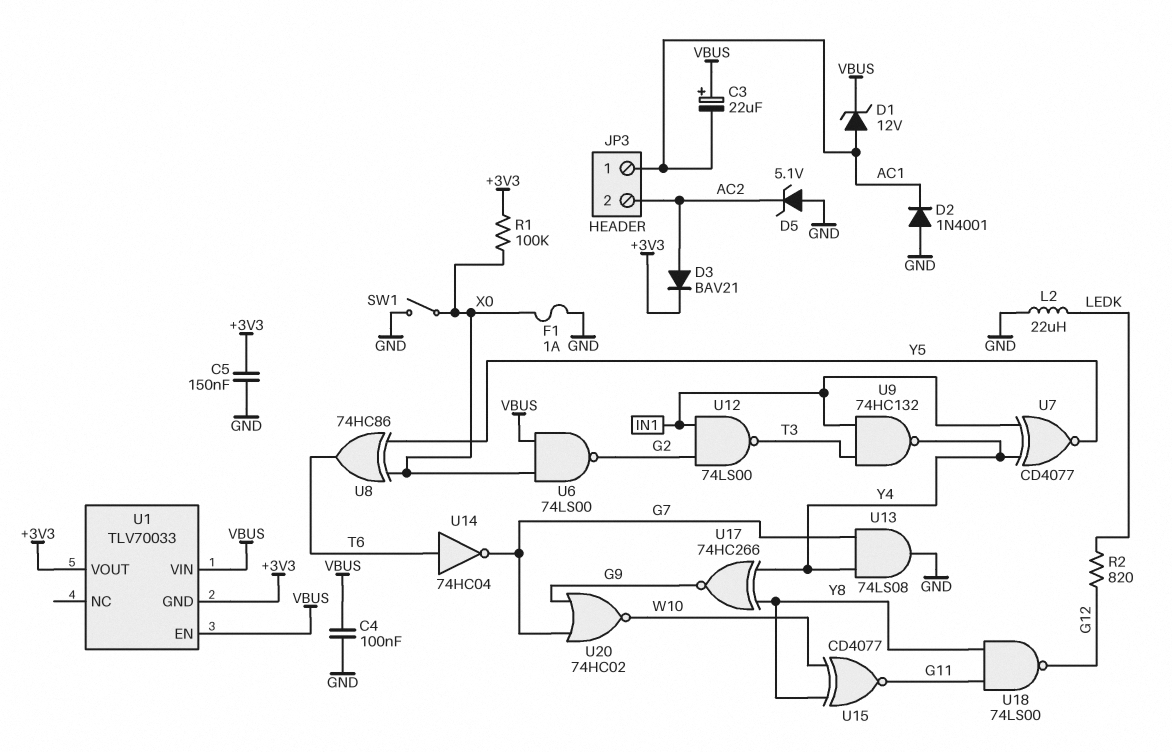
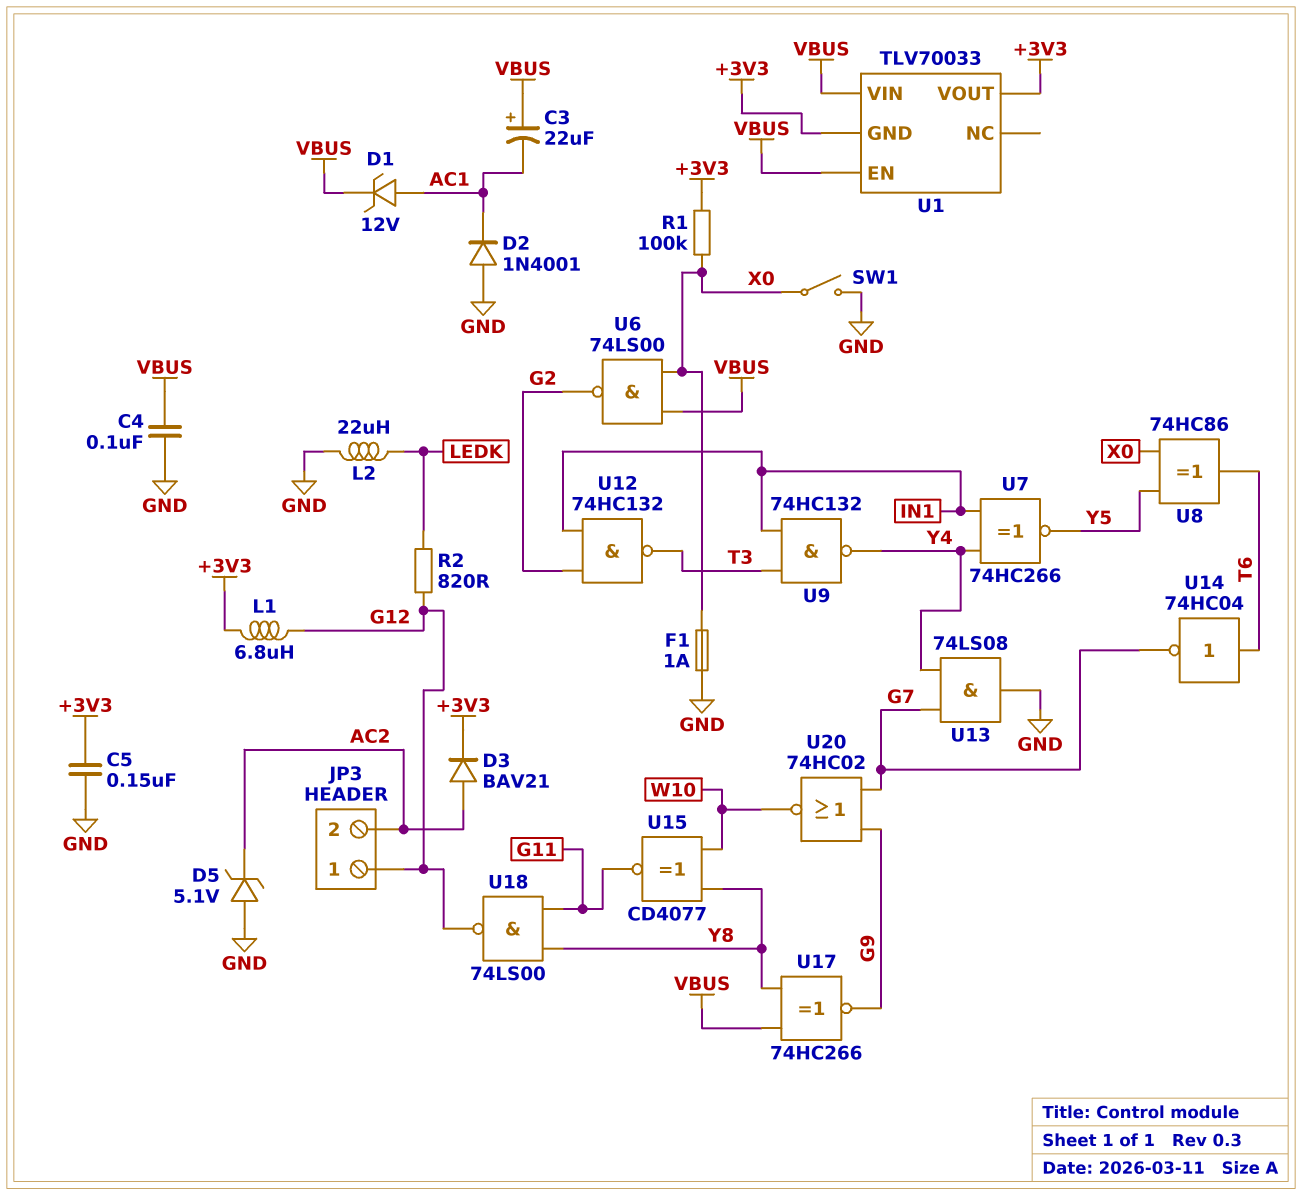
JP3 pin 1: AC1 -> G12
L1: none -> 6.8uH (+3V3, G12)
U7: XNOR CD4077 (in IN1, in Y4, out Y5) -> XNOR 74HC266 (in IN1, in Y4, out Y5)
U12: NAND 74LS00 (in G2, in IN1, out T3) -> NAND 74HC132 (in G2, in IN1, out T3)
U17: XNOR 74HC266 (in Y4, in Y8, out G9) -> XNOR 74HC266 (in VBUS, in Y8, out G9)

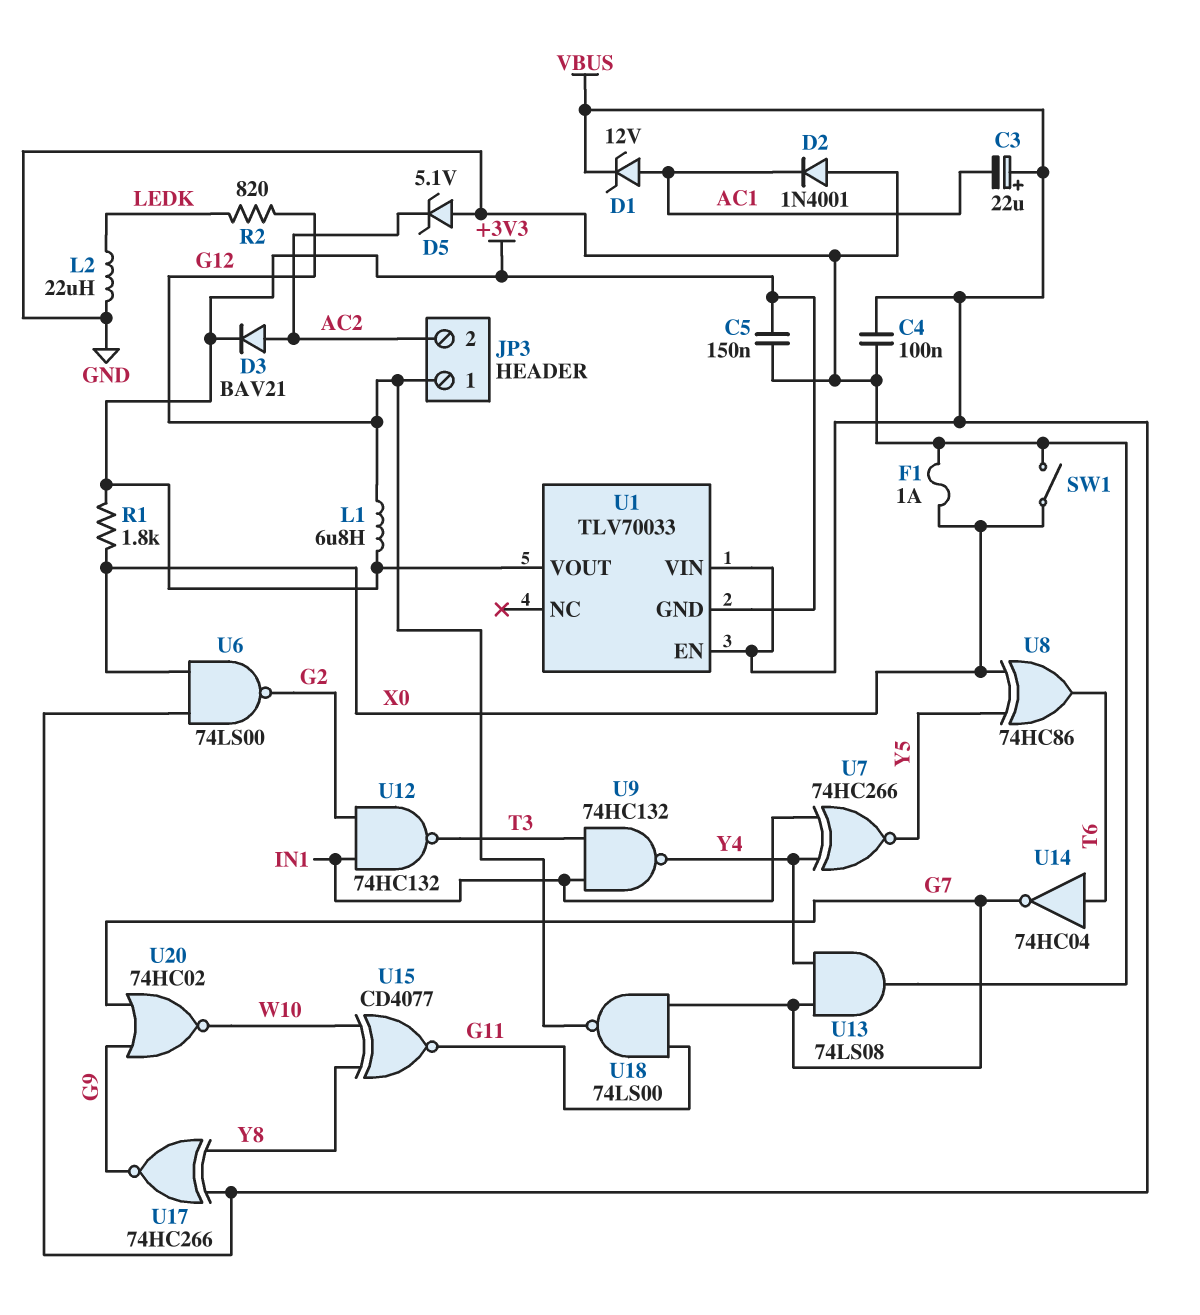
R1: 100k (+3V3, X0) -> 1.8k (+3V3, X0)
U18: NAND 74LS00 (in G11, in Y8, out G12) -> NAND 74LS00 (in G7, in G11, out G12)

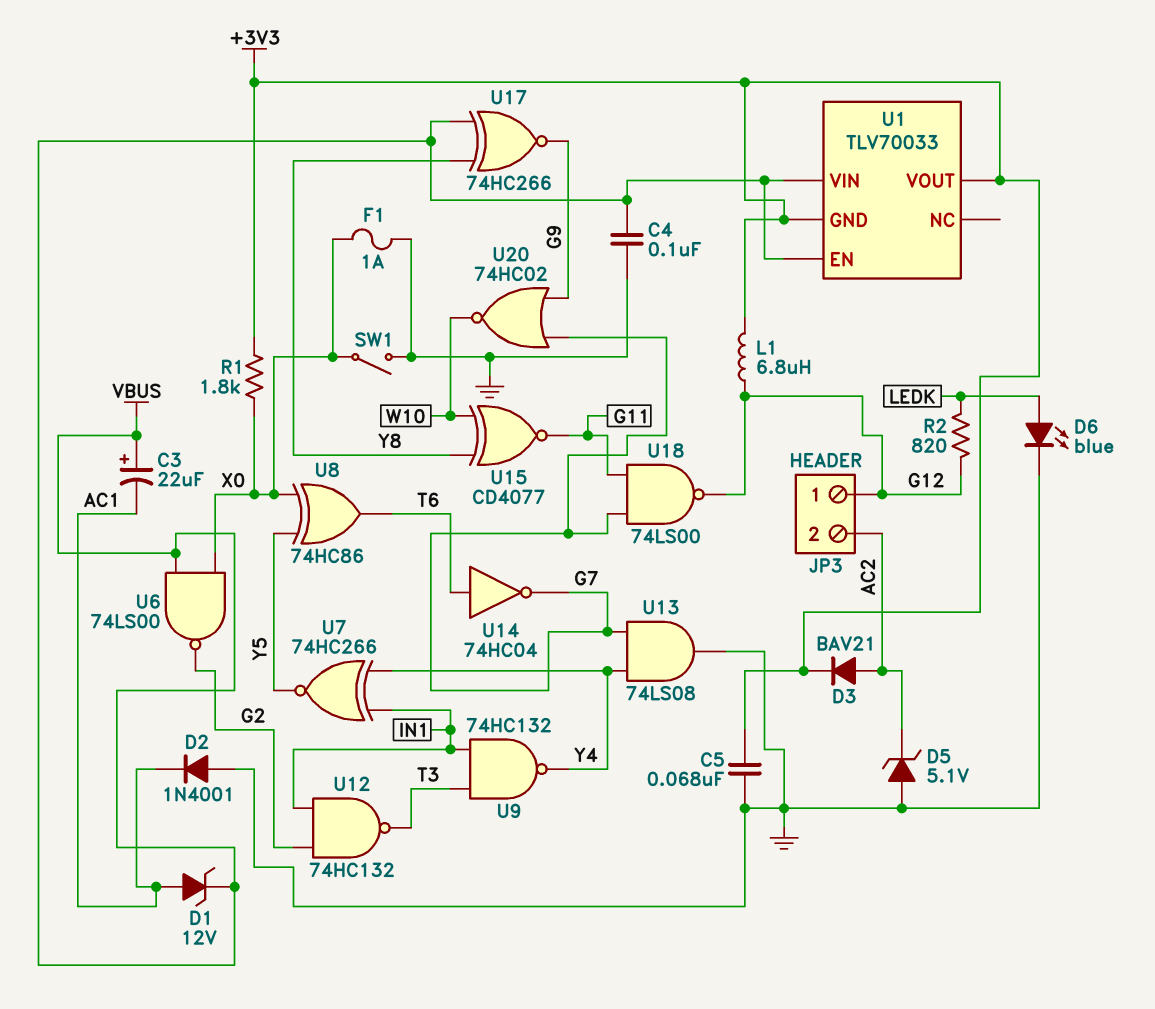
C5: 150nF (+3V3, GND) -> 68nF (+3V3, GND)
D6: none -> LED blue (A LEDK, K GND)
L2: 22uH (GND, LEDK) -> none

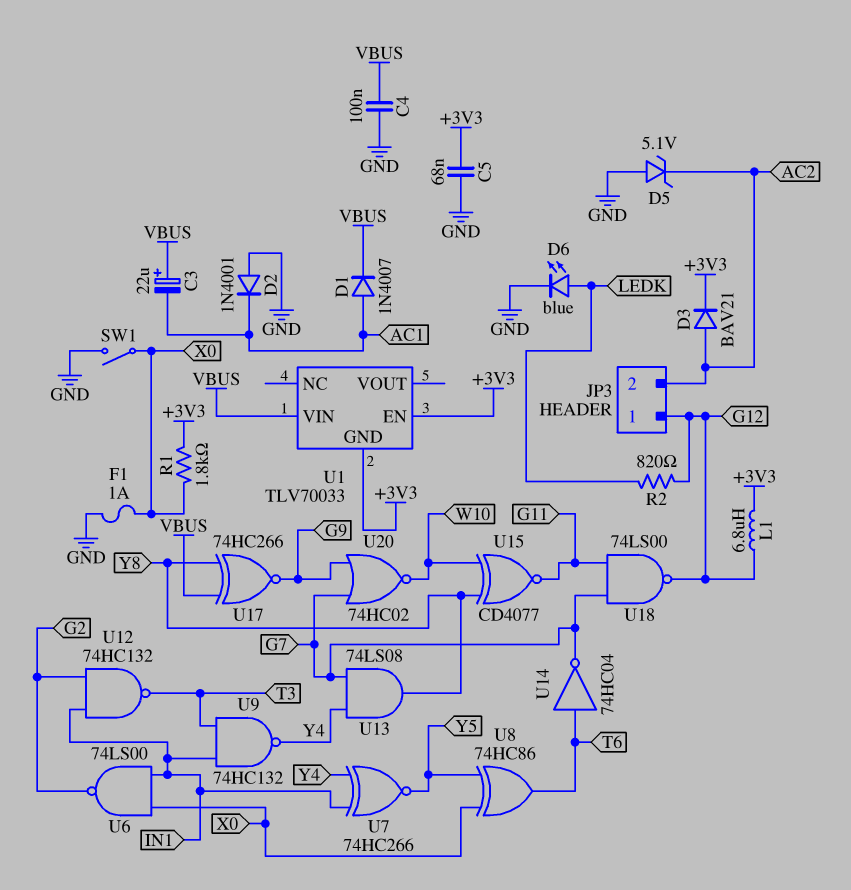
D1: zener 12V (A AC1, K VBUS) -> diode 1N4007 (A AC1, K VBUS)
U1 pin EN: VBUS -> +3V3
U1 pin VOUT: +3V3 -> none
U6: NAND 74LS00 (in VBUS, in X0, out G2) -> NAND 74LS00 (in IN1, in X0, out G2)
U13: AND 74LS08 (in G7, in Y4, out GND) -> AND 74LS08 (in G7, in Y4, out Y8)

